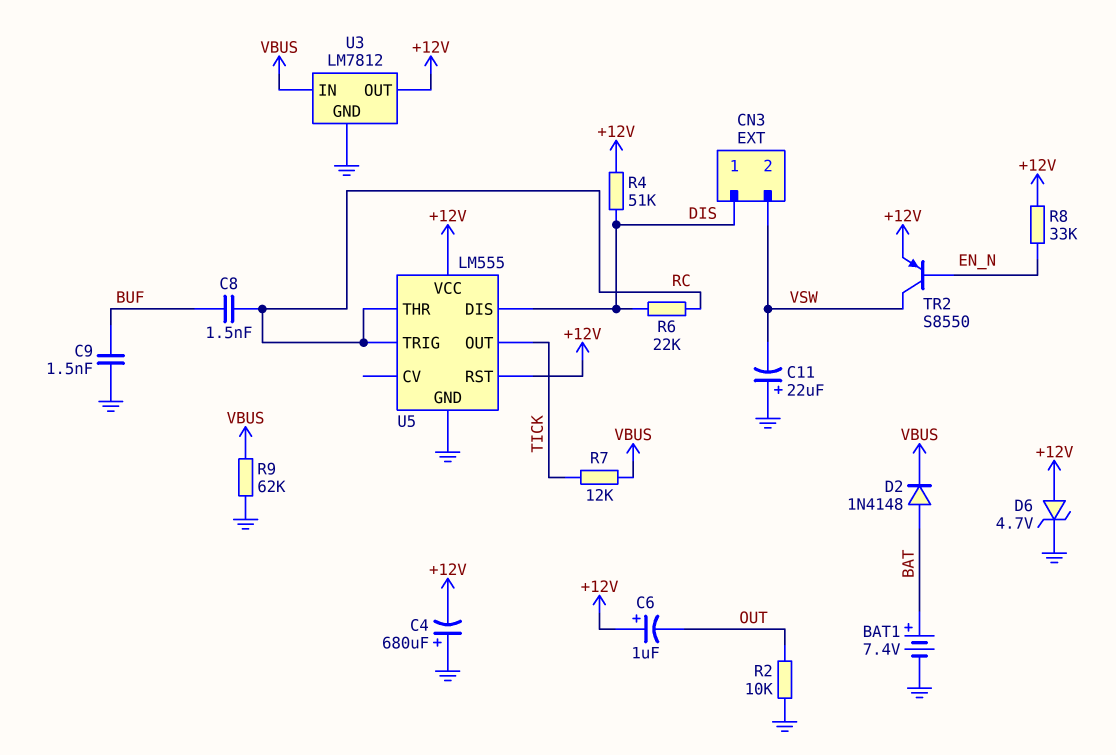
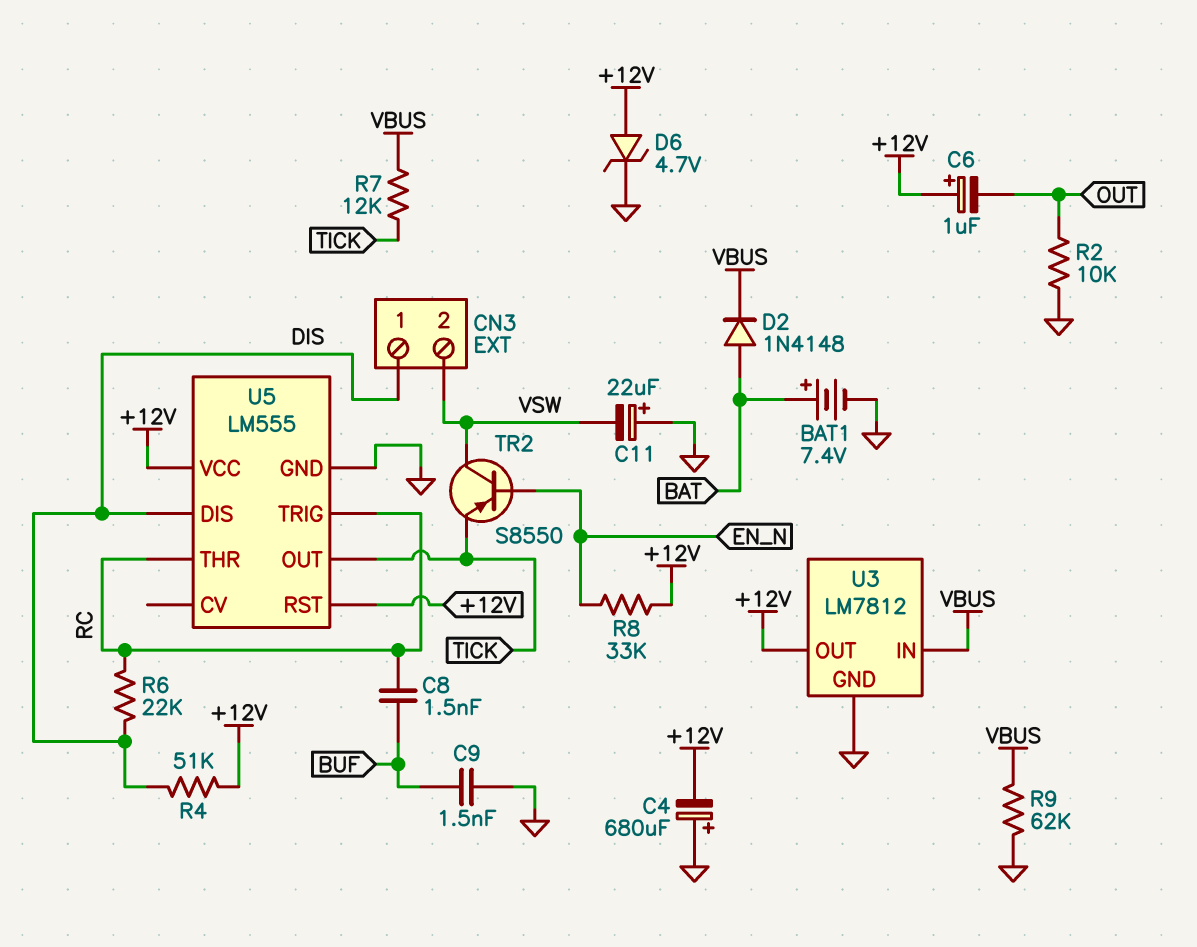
TR2: PNP S8550 (B EN_N, C VSW, E +12V) -> PNP S8550 (B EN_N, C VSW, E TICK)

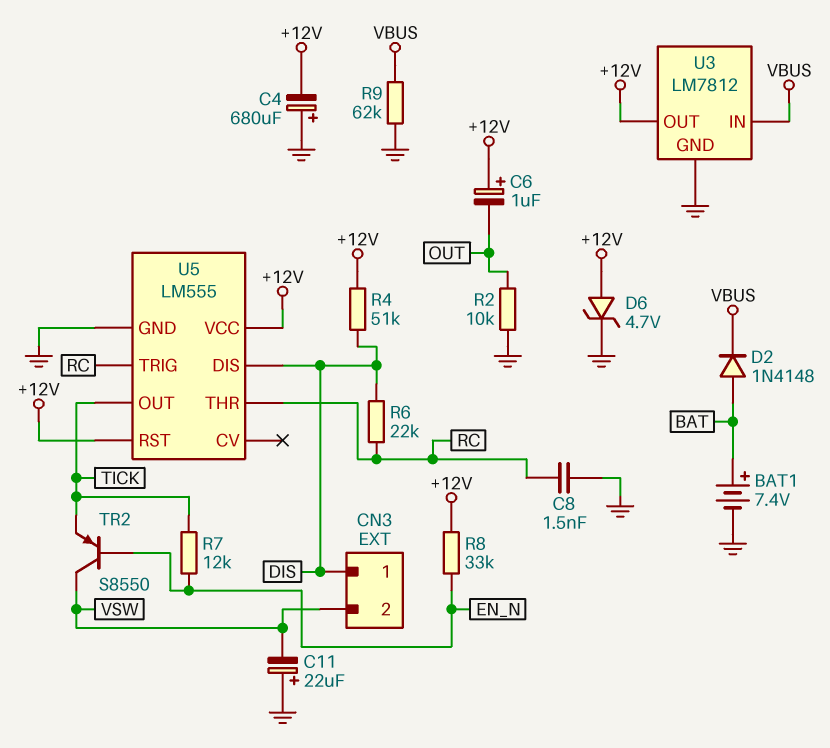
C8: 1.5nF (BUF, RC) -> 1.5nF (GND, RC)
C9: 1.5nF (BUF, GND) -> none
R7: 12k (TICK, VBUS) -> 12k (EN_N, TICK)

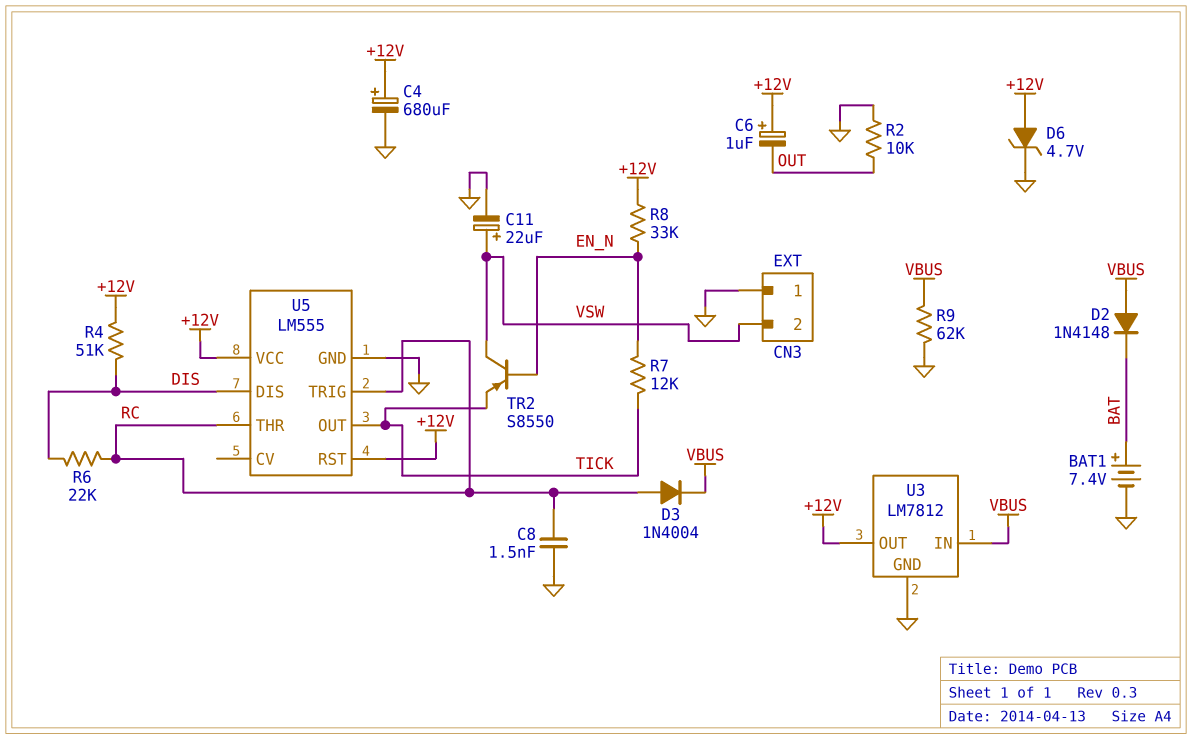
C4: 680uF (plus GND, minus +12V) -> 680uF (plus +12V, minus GND)
C11: 22uF (plus GND, minus VSW) -> 22uF (plus VSW, minus GND)
CN3 pin 1: DIS -> GND
D2: diode 1N4148 (A BAT, K VBUS) -> diode 1N4148 (A VBUS, K BAT)
D3: none -> diode 1N4004 (A RC, K VBUS)

